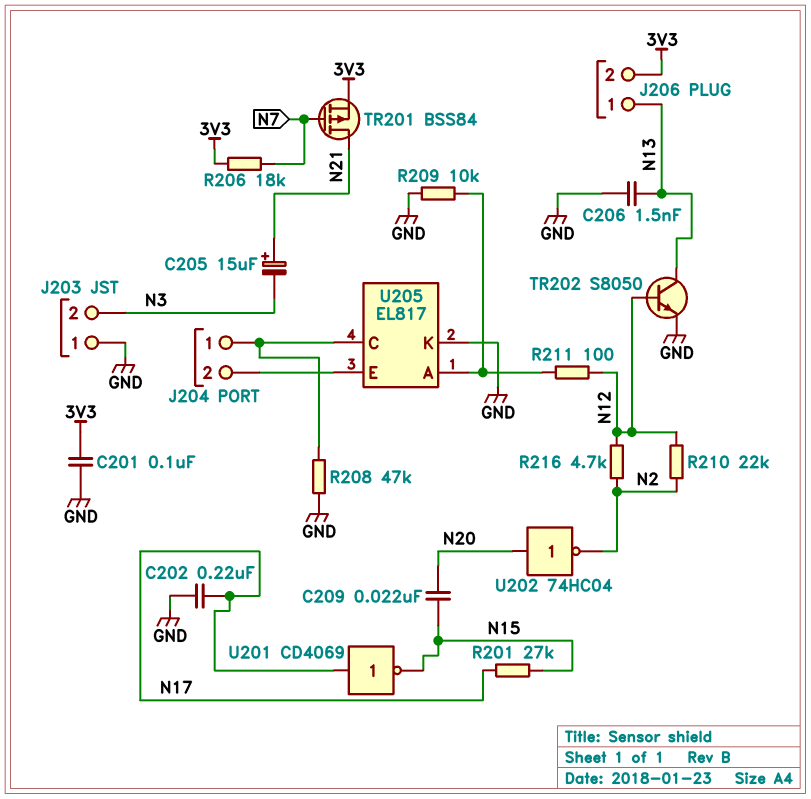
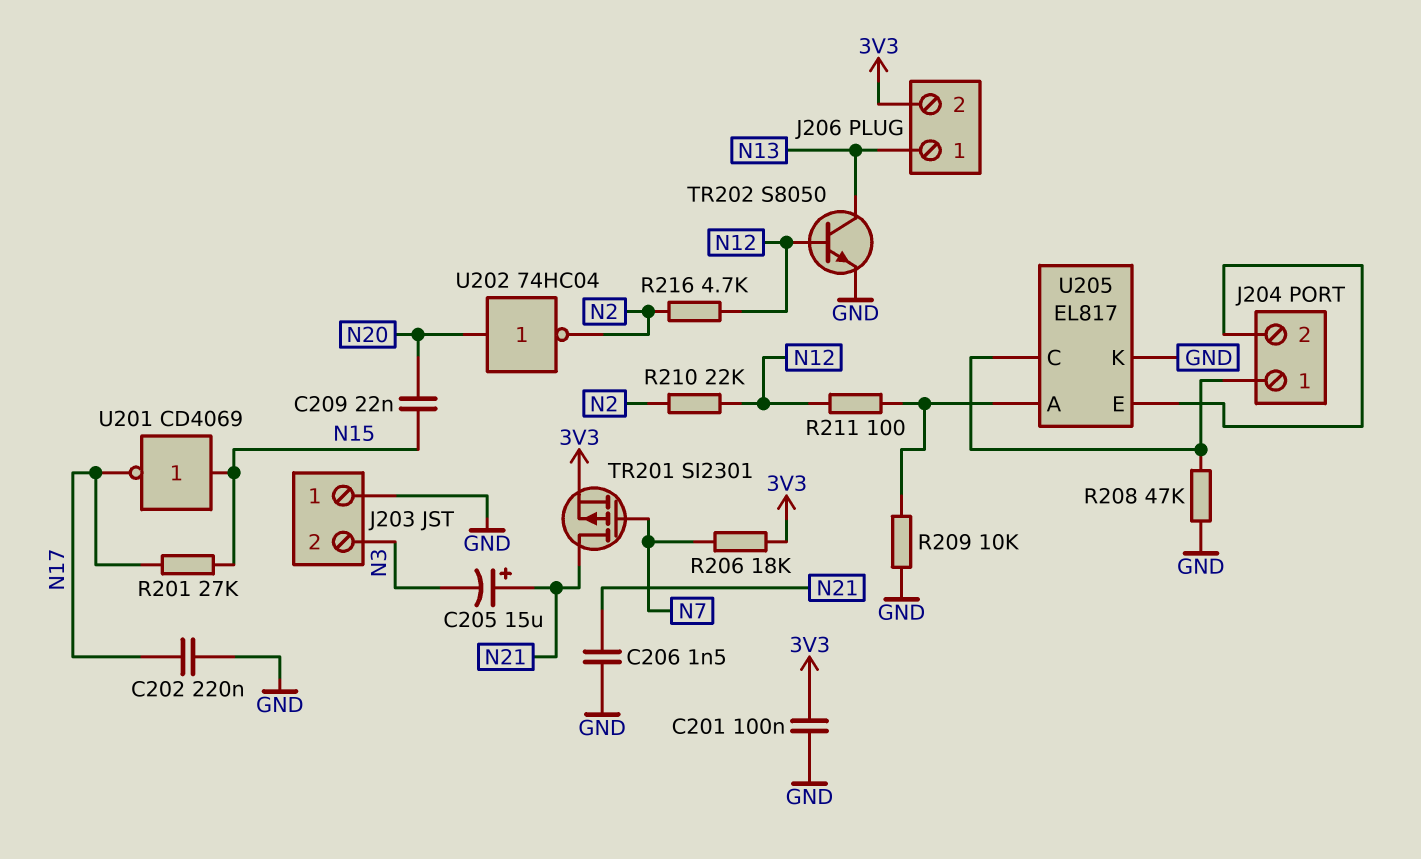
C206: 1.5nF (GND, N13) -> 1.5nF (GND, N21)
TR201: PMOS BSS84 (G N7, D N21, S 3V3) -> PMOS SI2301 (G N7, D N21, S 3V3)
U201: NOT CD4069 (in N17, out N15) -> NOT CD4069 (in N15, out N17)

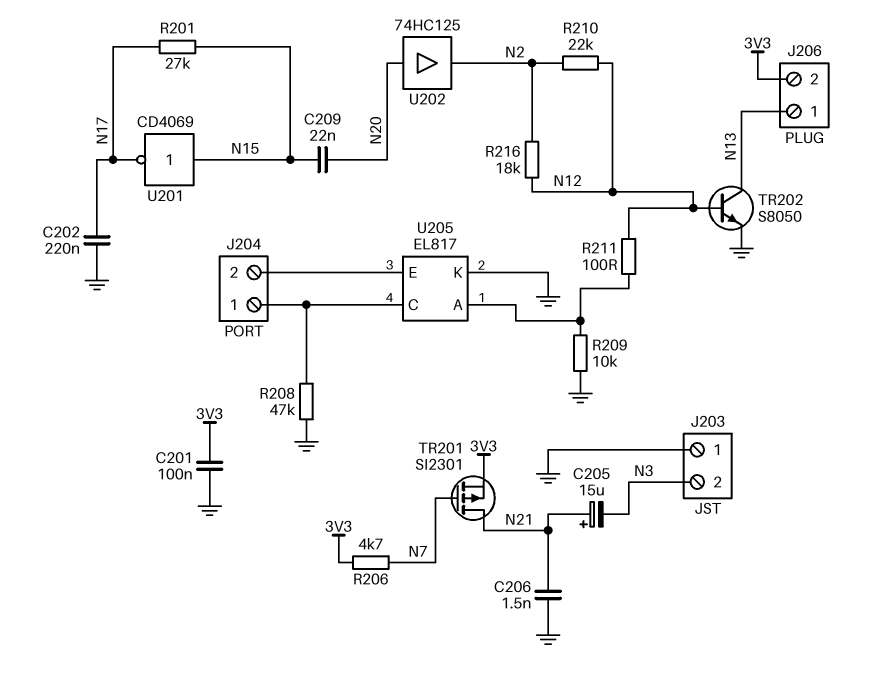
R206: 18k (3V3, N7) -> 4.7k (3V3, N7)
R216: 4.7k (N2, N12) -> 18k (N2, N12)
U202: NOT 74HC04 (in N20, out N2) -> buffer 74HC125 (in N20, out N2)

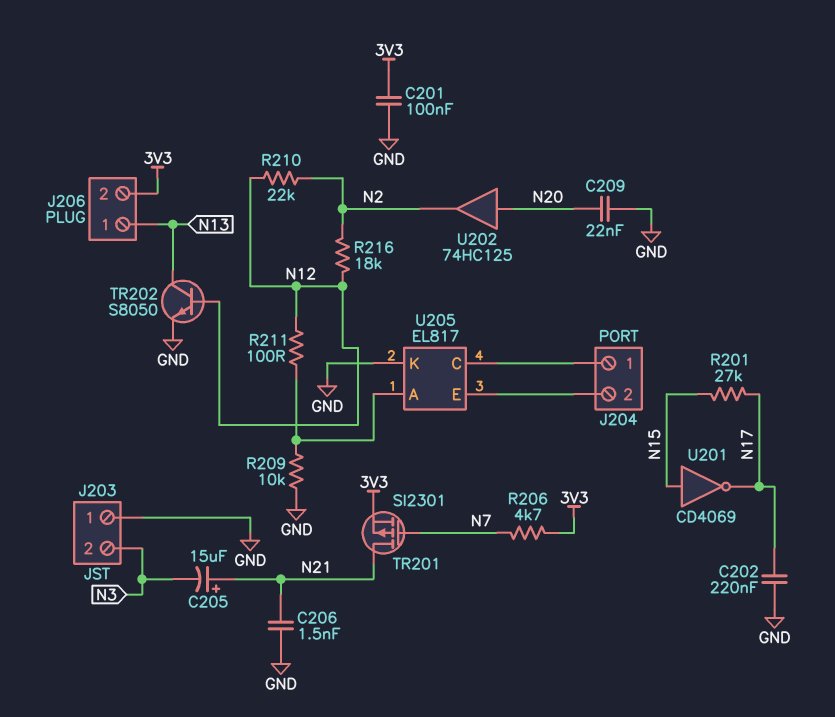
C209: 22nF (N15, N20) -> 22nF (GND, N20)
R208: 47k (GND, J204/1) -> none

